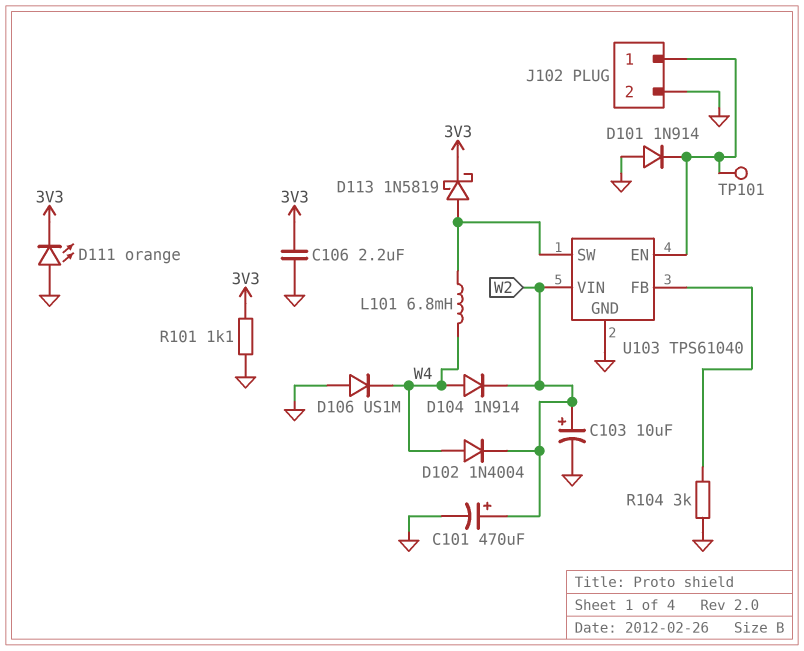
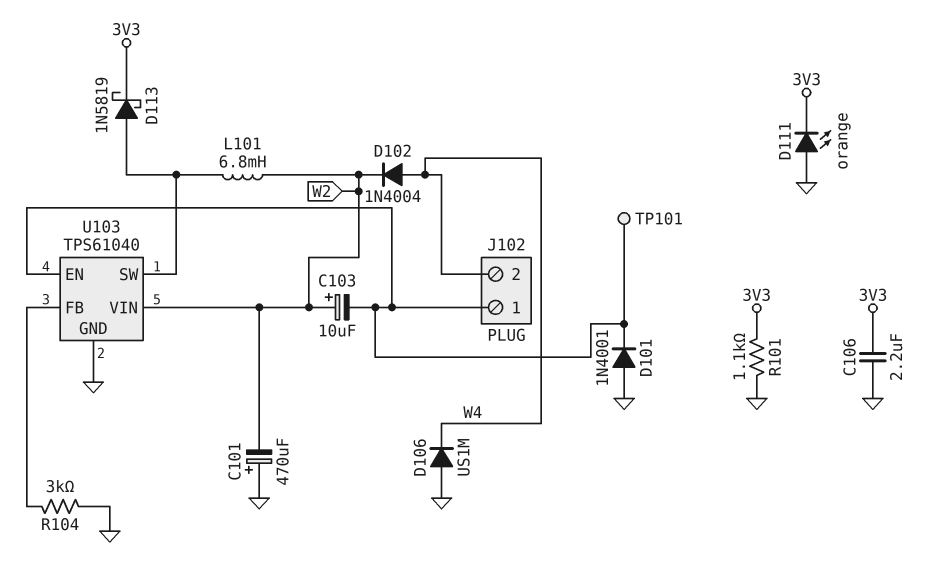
C101: 470uF (plus W2, minus GND) -> 470uF (plus GND, minus W2)
C103: 10uF (plus W2, minus GND) -> 10uF (plus W2, minus J102/1)
D101: diode 1N914 (A GND, K J102/1) -> diode 1N4001 (A GND, K J102/1)
D104: diode 1N914 (A W4, K W2) -> none
J102 pin 2: GND -> W4
L101: 6.8mH (U103/SW, W4) -> 6.8mH (U103/SW, W2)

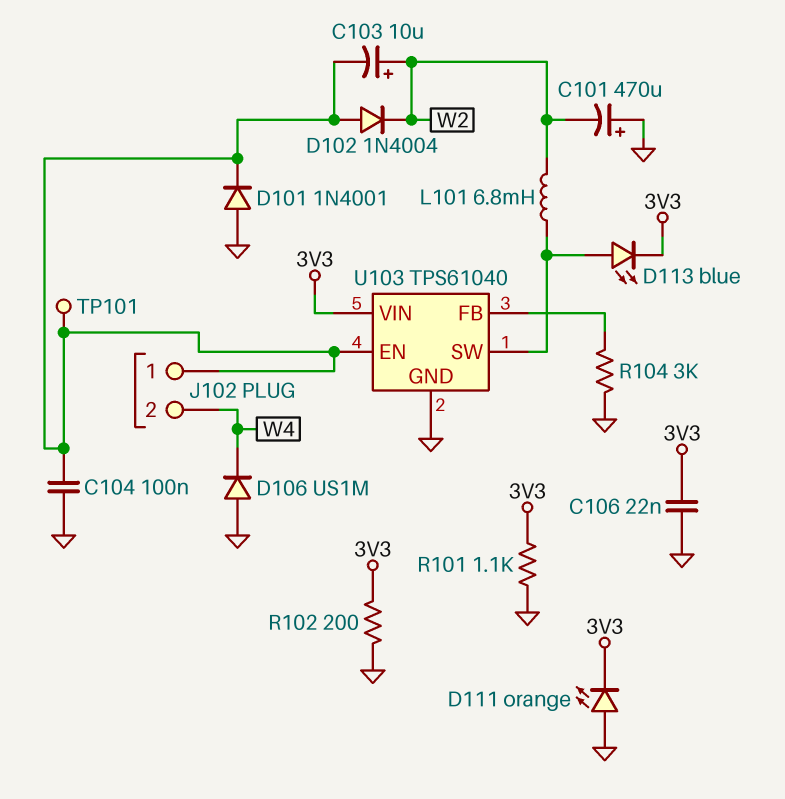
C104: none -> 100nF (GND, J102/1)
C106: 2.2uF (3V3, GND) -> 22nF (3V3, GND)
D102: diode 1N4004 (A W4, K W2) -> diode 1N4004 (A J102/1, K W2)
D113: schottky 1N5819 (A U103/SW, K 3V3) -> LED blue (A U103/SW, K 3V3)
R102: none -> 200 (3V3, GND)
U103 pin VIN: W2 -> 3V3

